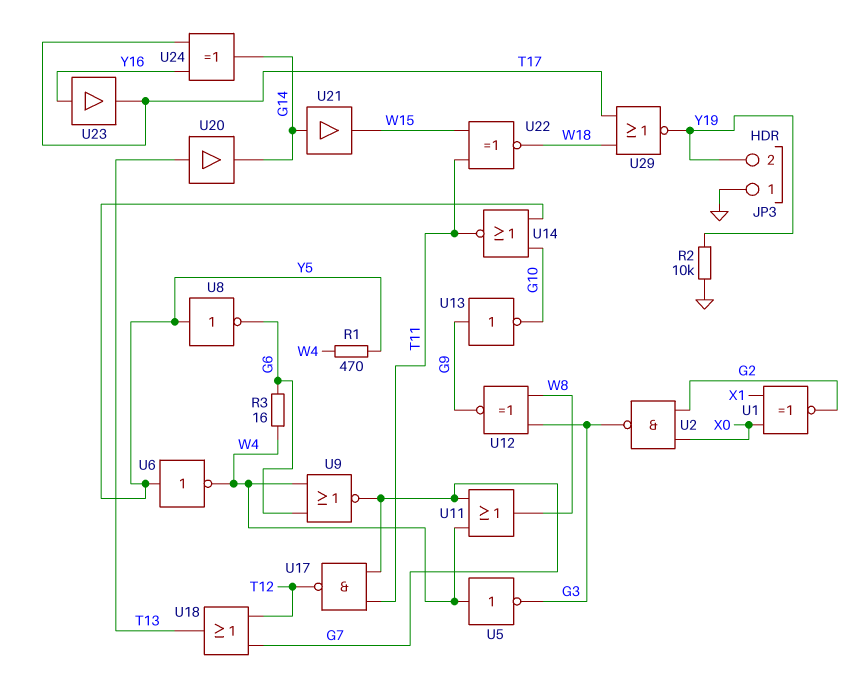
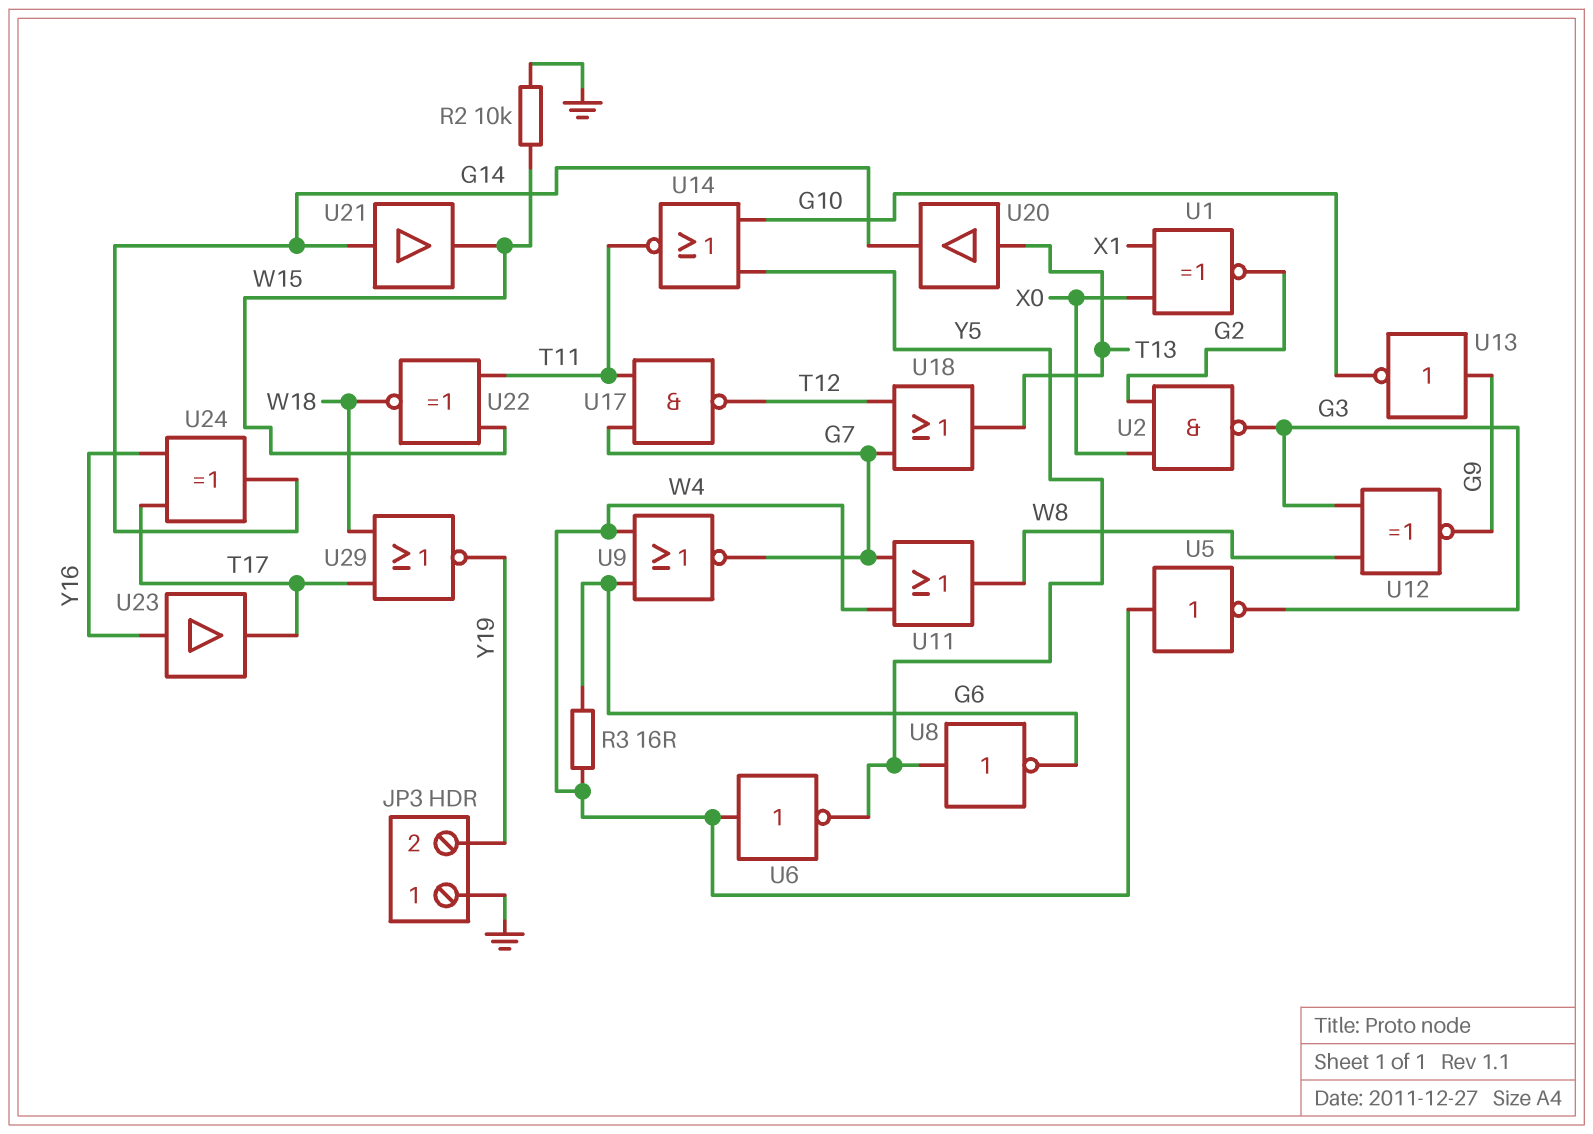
R1: 470 (W4, Y5) -> none
R2: 10k (GND, Y19) -> 10k (GND, W15)
U6: NOT (in Y5, out W4) -> NOT (in W4, out Y5)

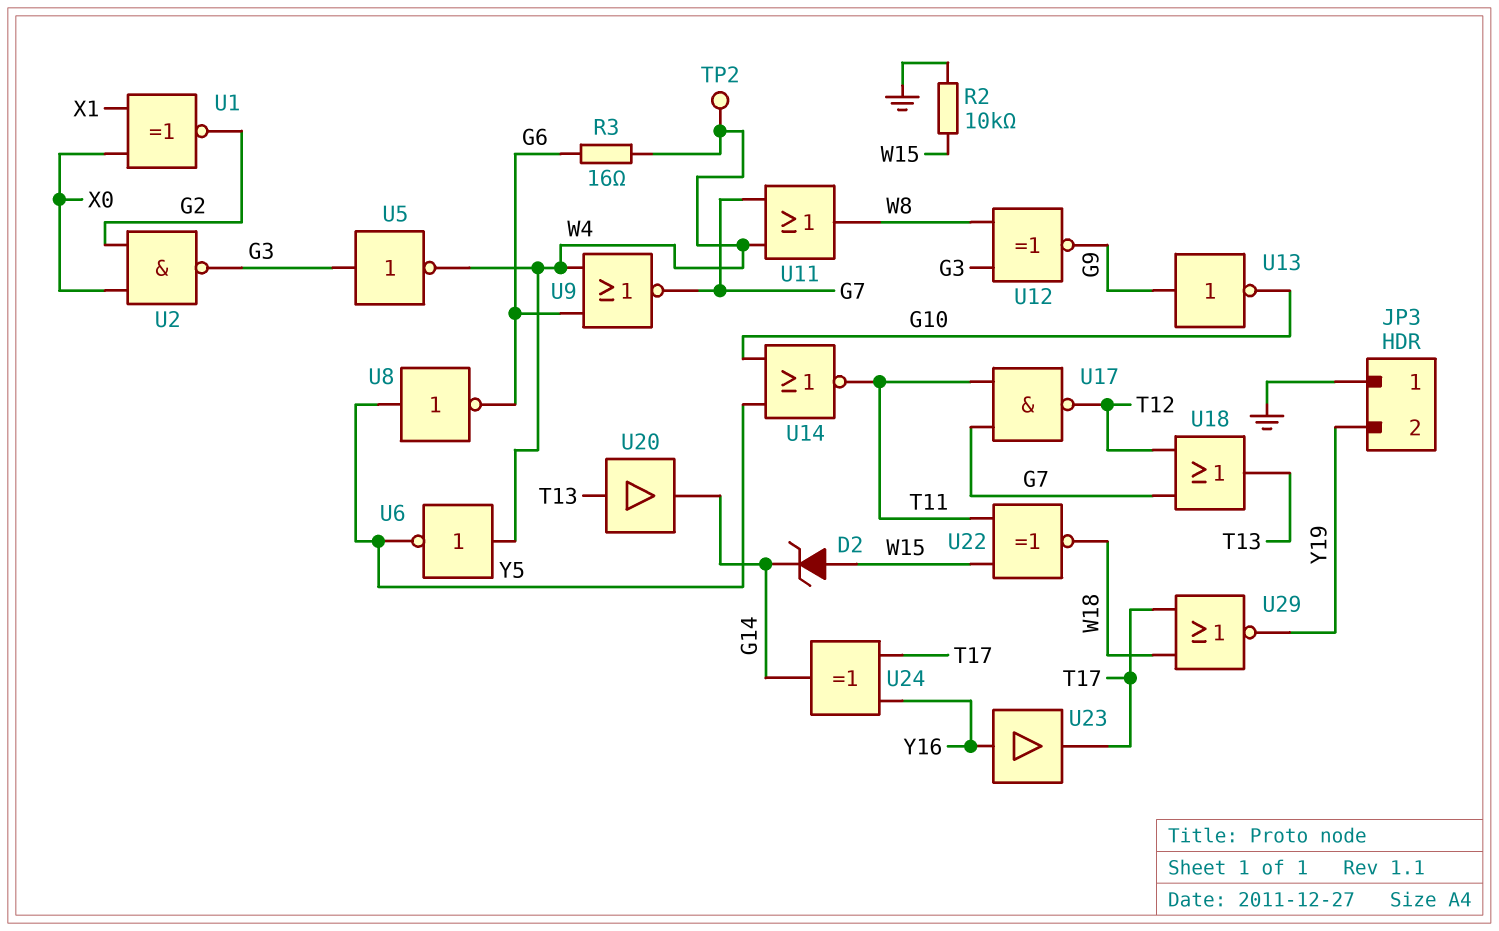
D2: none -> zener (A W15, K G14)
TP2: none -> test point (W4)
U5: NOT (in W4, out G3) -> NOT (in G3, out W4)
U21: buffer (in G14, out W15) -> none

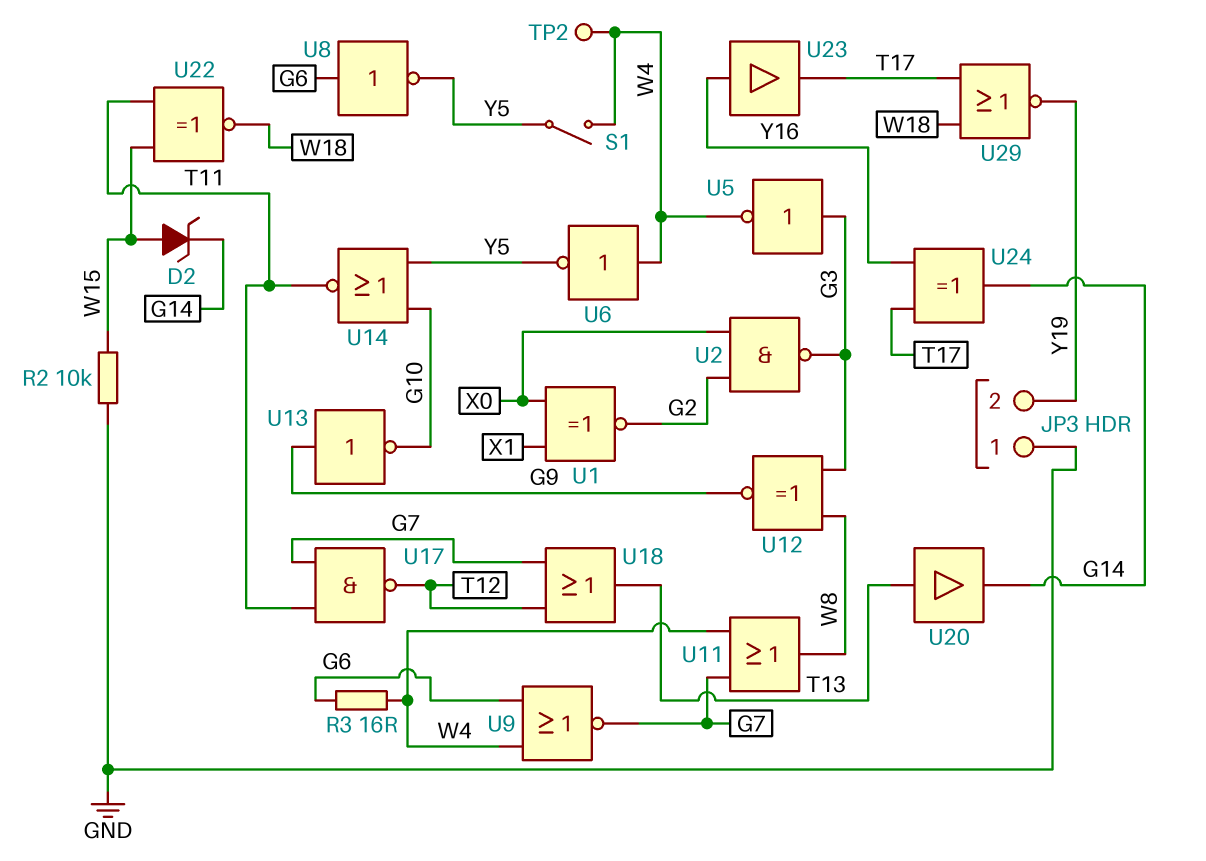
S1: none -> switch (W4, Y5)
U8: NOT (in Y5, out G6) -> NOT (in G6, out Y5)

